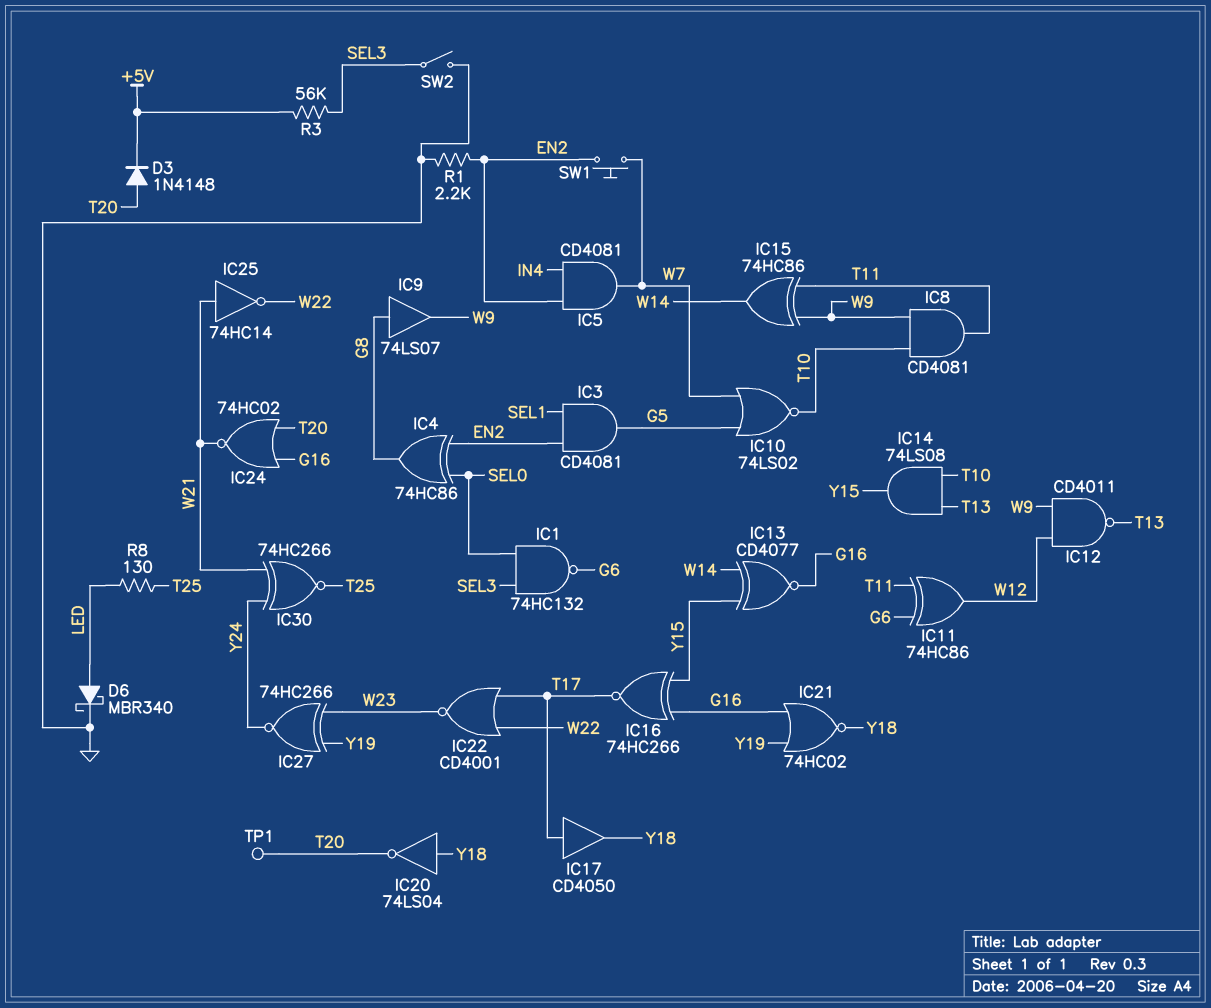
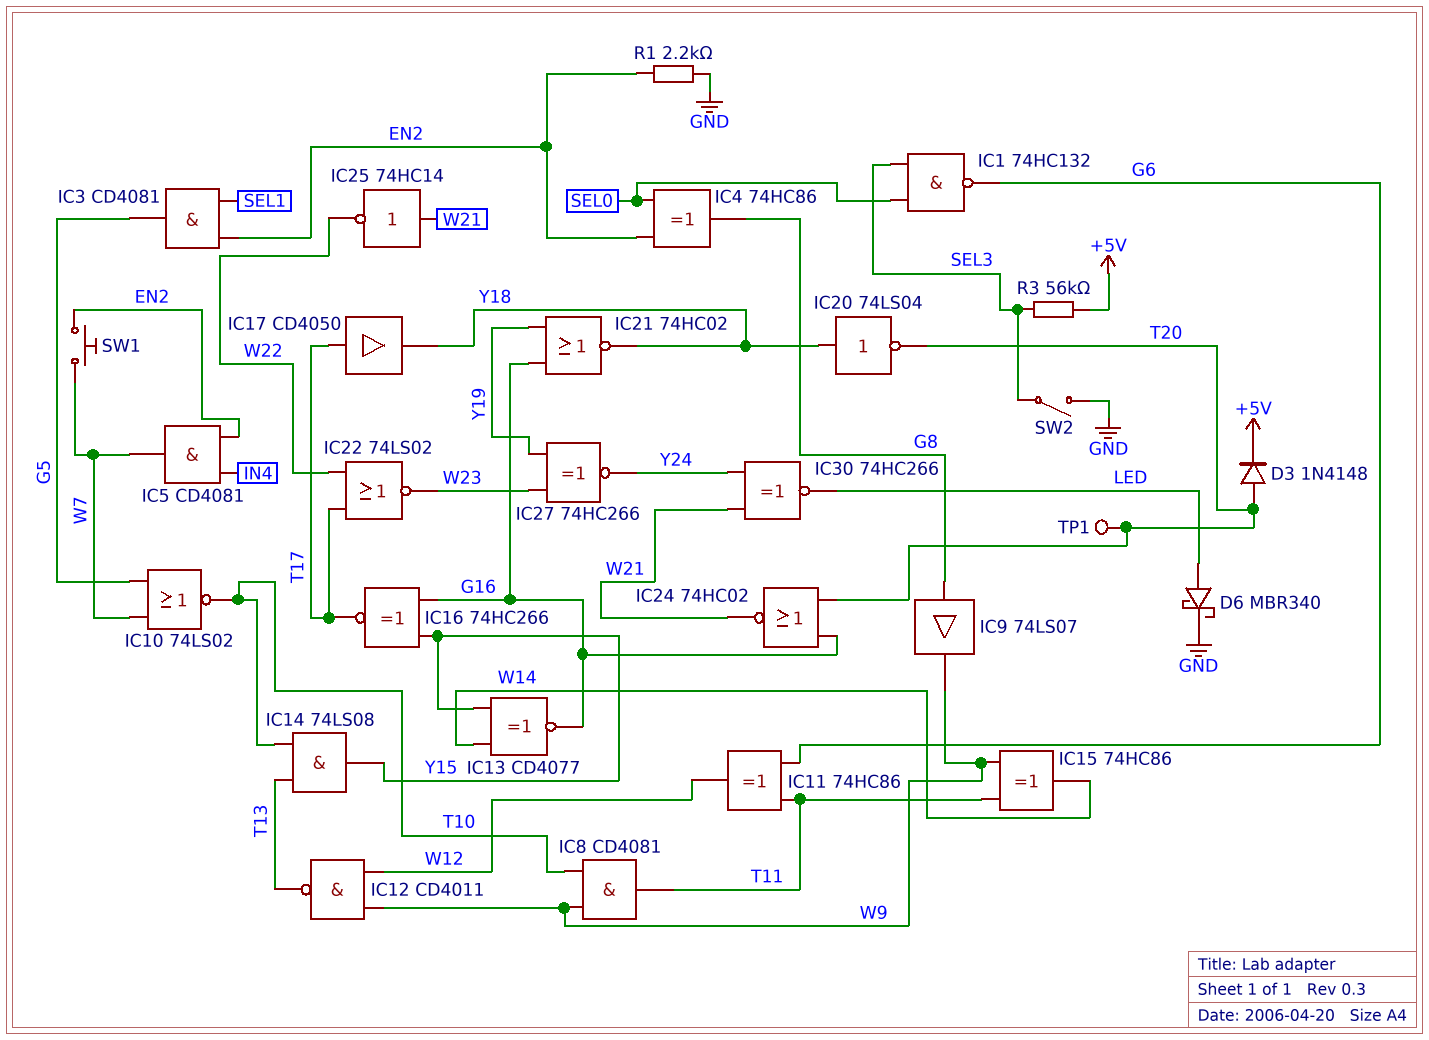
IC22: NOR CD4001 (in T17, in W22, out W23) -> NOR 74LS02 (in T17, in W22, out W23)
IC30: XNOR 74HC266 (in W21, in Y24, out T25) -> XNOR 74HC266 (in W21, in Y24, out LED)
R8: 130 (LED, T25) -> none

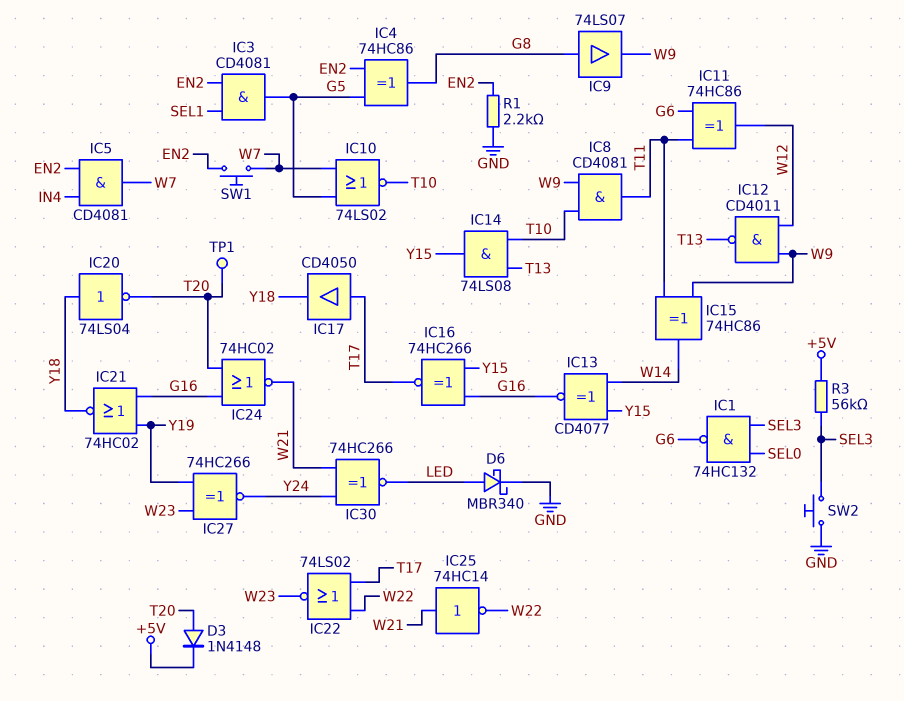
IC4: XOR 74HC86 (in EN2, in SEL0, out G8) -> XOR 74HC86 (in EN2, in G5, out G8)
SW2: switch (GND, SEL3) -> button (GND, SEL3)

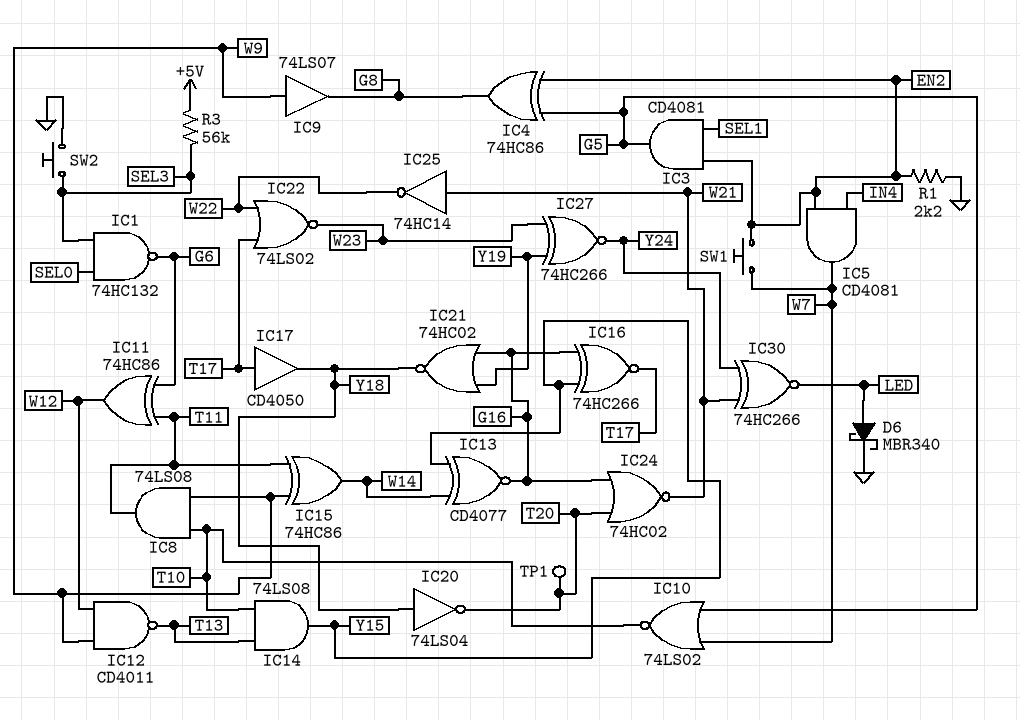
D3: diode 1N4148 (A T20, K +5V) -> none
IC8: AND CD4081 (in T10, in W9, out T11) -> AND 74LS08 (in T10, in W9, out T11)
IC9: buffer 74LS07 (in G8, out W9) -> buffer 74LS07 (in W9, out G8)

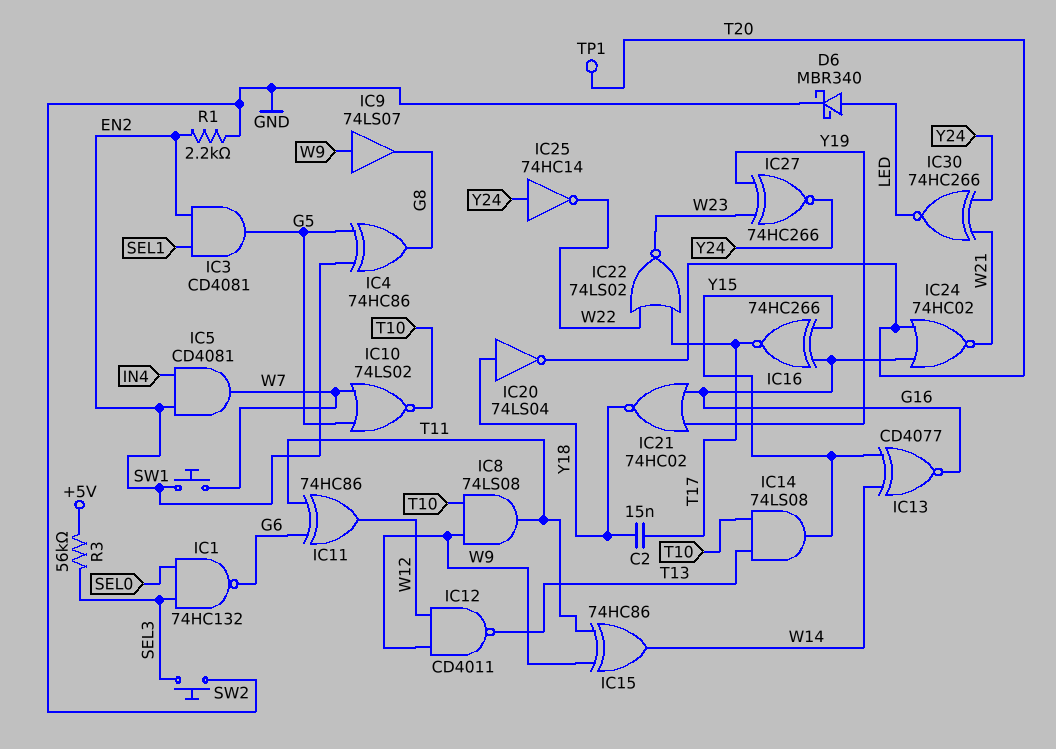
C2: none -> 15nF (T17, Y18)
IC17: buffer CD4050 (in T17, out Y18) -> none
IC25: NOT 74HC14 (in W21, out W22) -> NOT 74HC14 (in Y24, out W22)

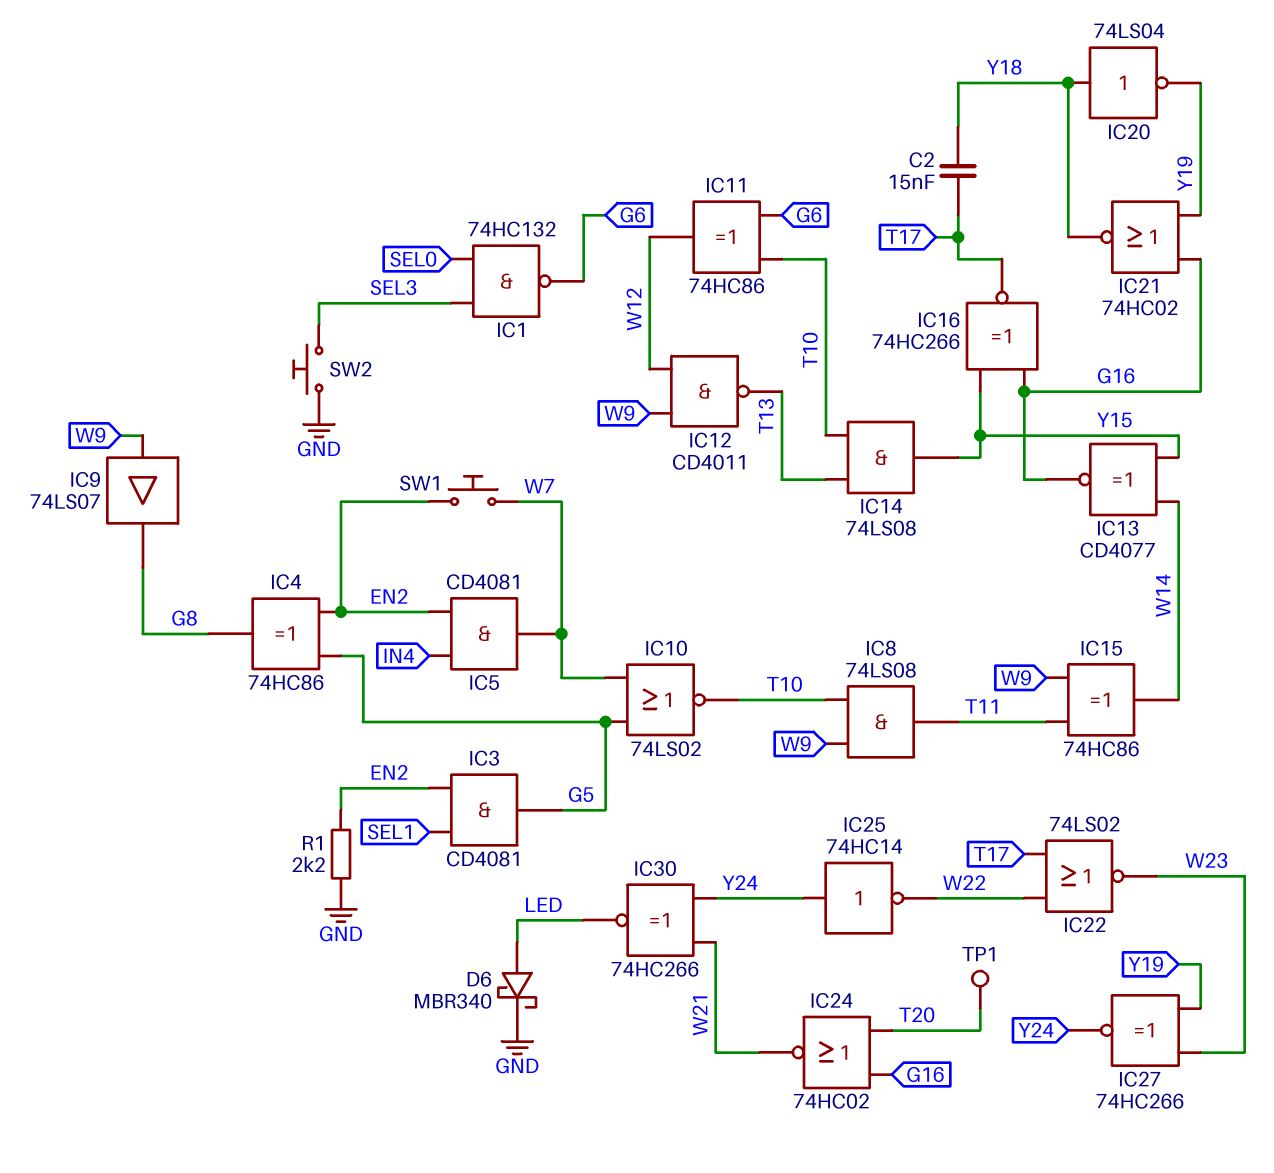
IC11: XOR 74HC86 (in G6, in T11, out W12) -> XOR 74HC86 (in G6, in T10, out W12)
IC20: NOT 74LS04 (in Y18, out T20) -> NOT 74LS04 (in Y18, out Y19)
R3: 56k (+5V, SEL3) -> none

